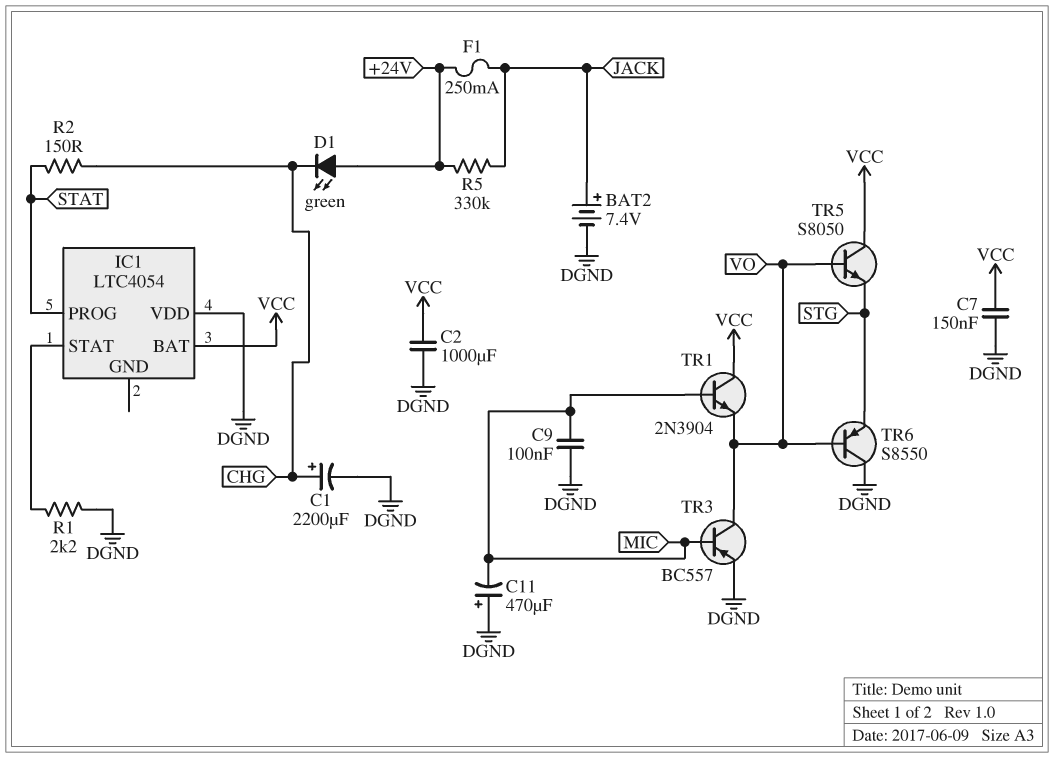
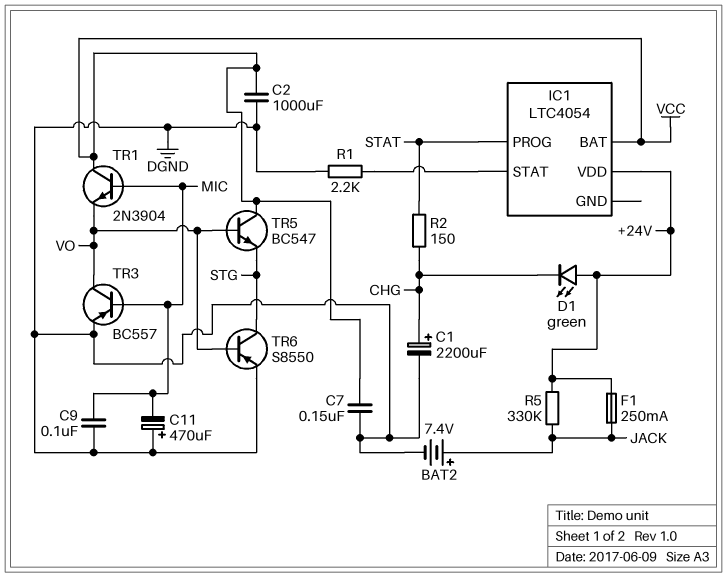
IC1 pin VDD: DGND -> +24V
TR5: NPN S8050 (B VO, C VCC, E STG) -> NPN BC547 (B VO, C VCC, E STG)
TR6: PNP S8550 (B VO, C DGND, E STG) -> PNP S8550 (B VO, C STG, E DGND)

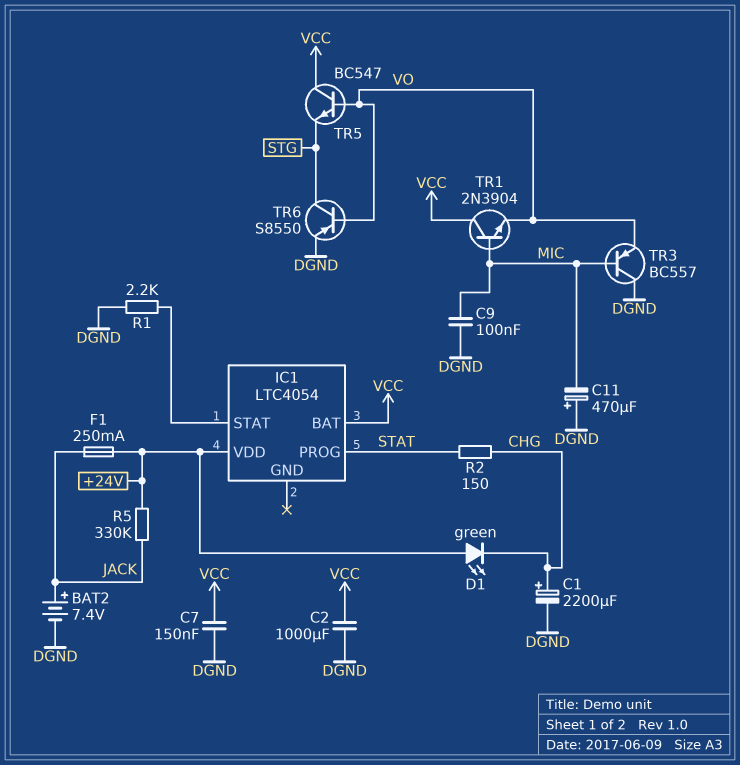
TR3: PNP BC557 (B MIC, C VO, E DGND) -> PNP BC557 (B MIC, C DGND, E VO)

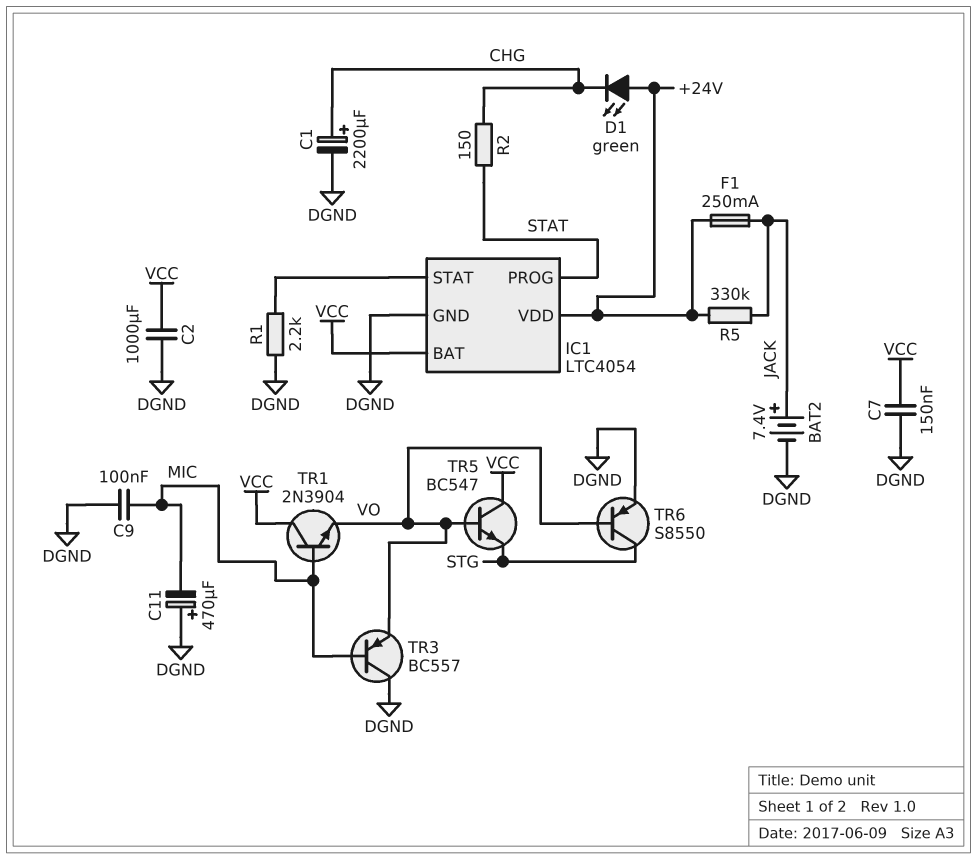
IC1 pin GND: none -> DGND

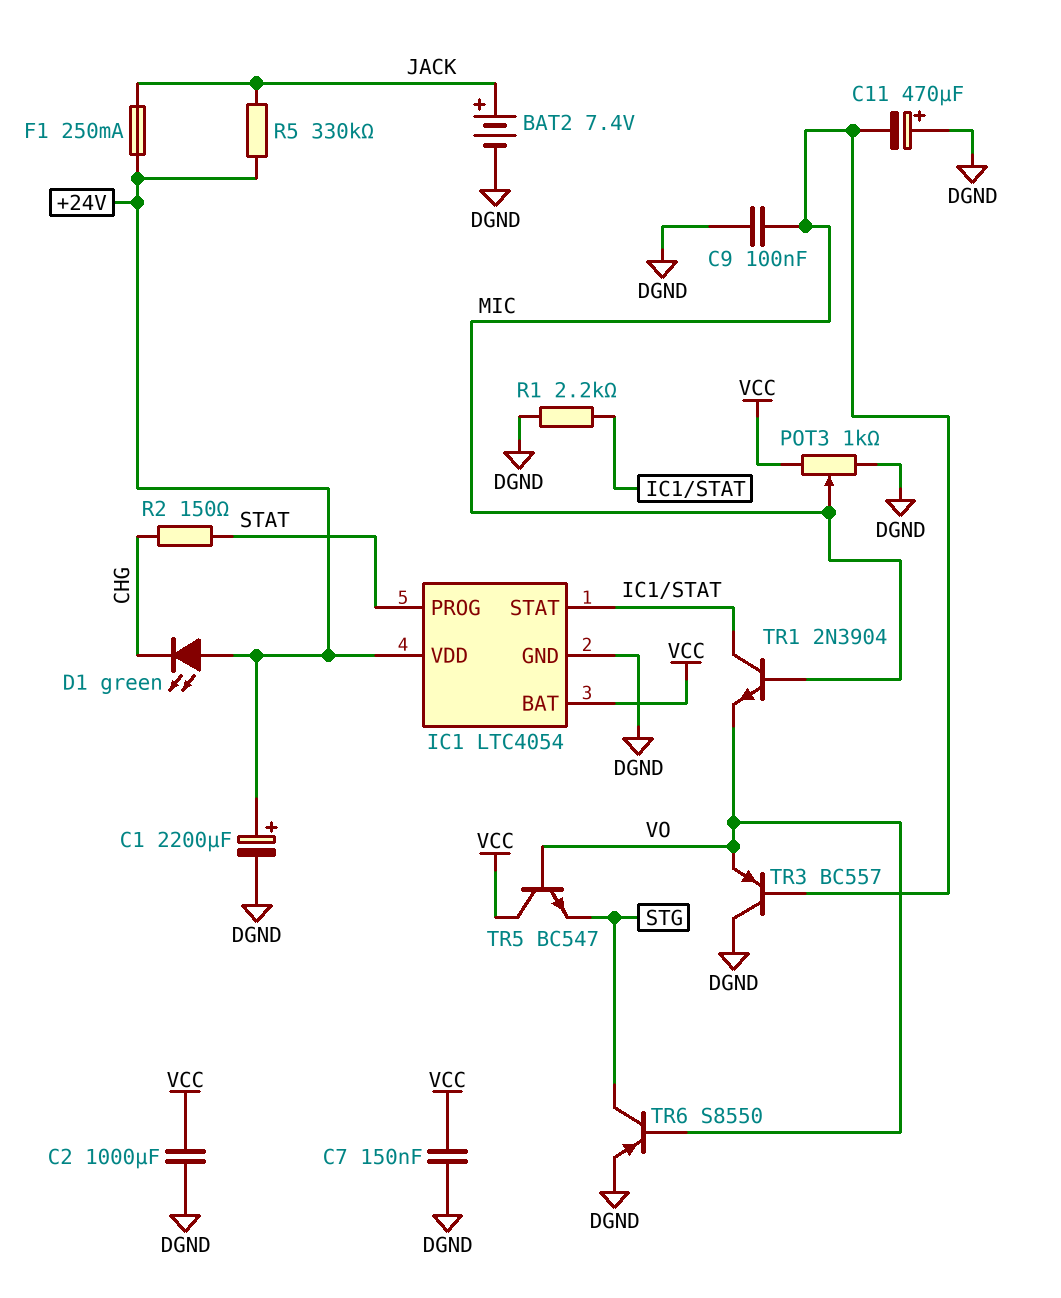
C1: 2200uF (plus CHG, minus DGND) -> 2200uF (plus +24V, minus DGND)
POT3: none -> 1k (DGND, VCC, wiper MIC)
TR1: NPN 2N3904 (B MIC, C VCC, E VO) -> NPN 2N3904 (B MIC, C IC1/STAT, E VO)

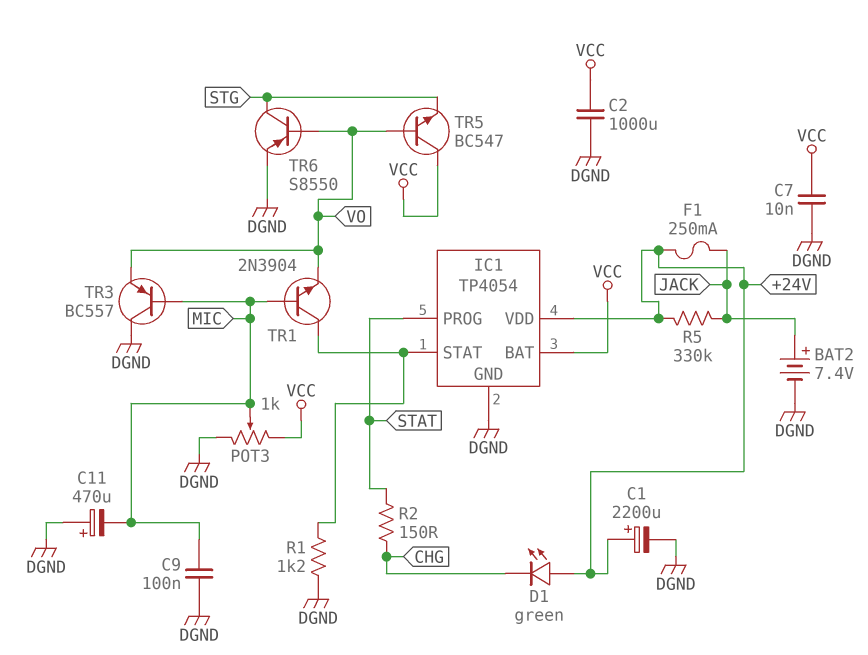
C7: 150nF (DGND, VCC) -> 10nF (DGND, VCC)
IC1: LTC4054 -> TP4054
R1: 2.2k (DGND, IC1/STAT) -> 1.2k (DGND, IC1/STAT)

